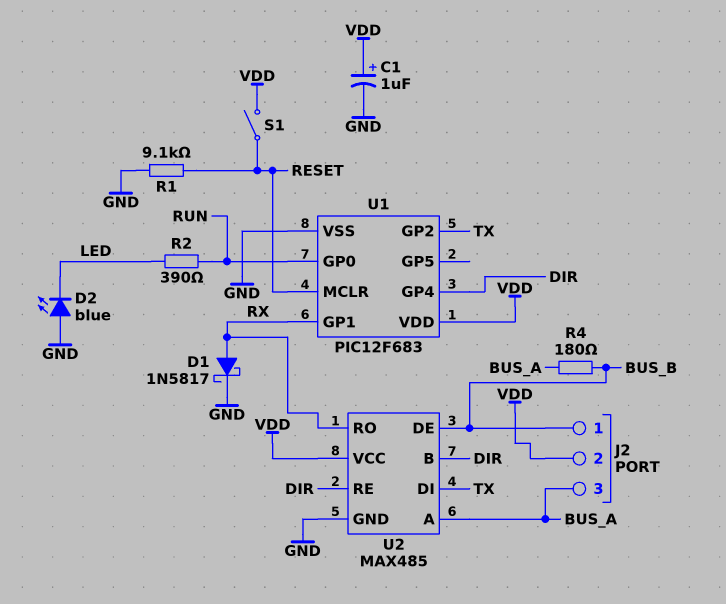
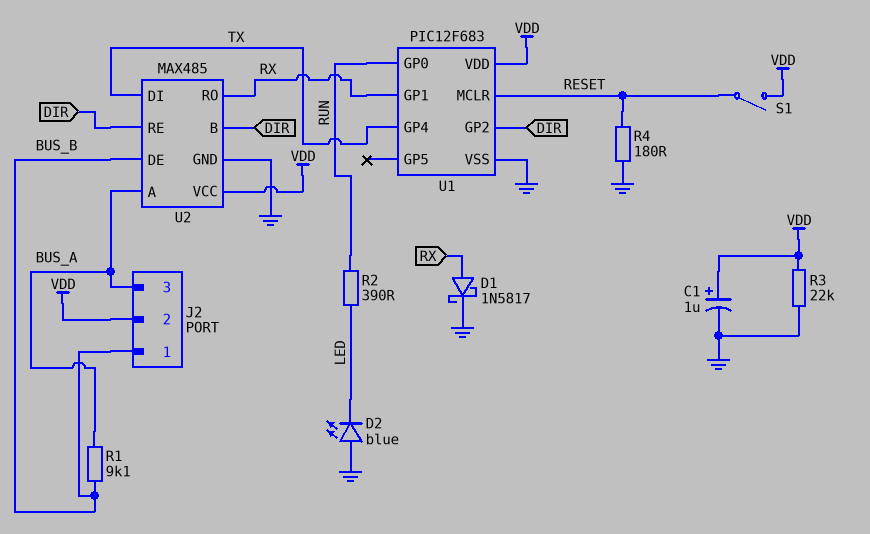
R1: 9.1k (GND, RESET) -> 9.1k (BUS_A, BUS_B)
R3: none -> 22k (GND, VDD)
R4: 180 (BUS_A, BUS_B) -> 180 (GND, RESET)
U1 pin GP2: TX -> DIR
U1 pin GP4: DIR -> TX

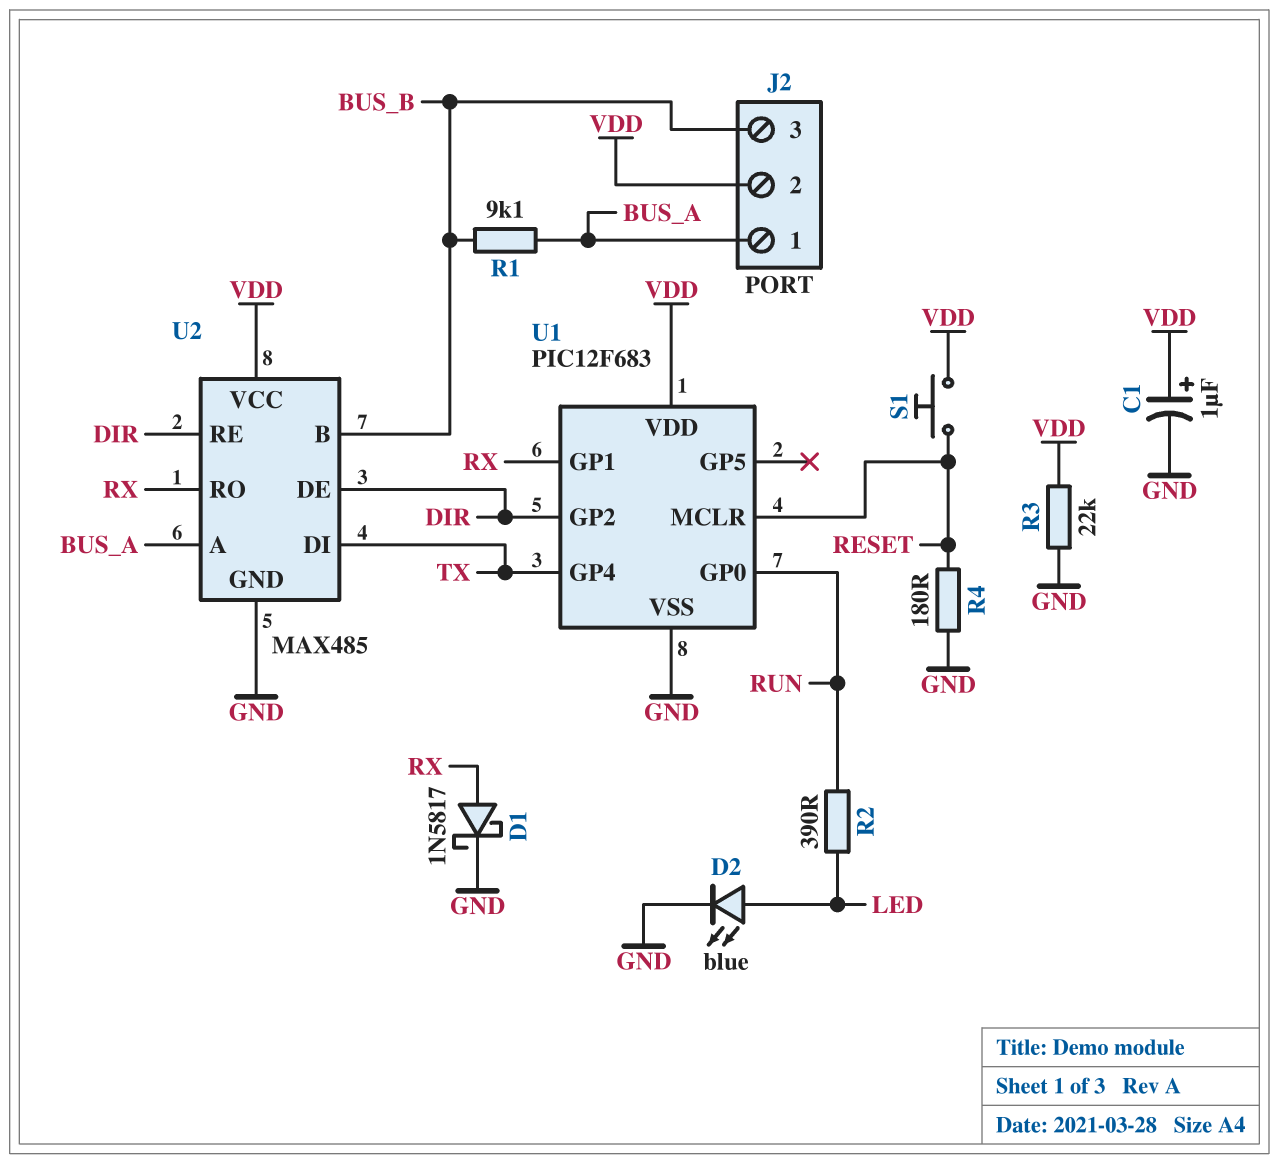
D2: LED blue (A GND, K LED) -> LED blue (A LED, K GND)
J2 pin 1: BUS_B -> BUS_A
J2 pin 3: BUS_A -> BUS_B
S1: switch (RESET, VDD) -> button (RESET, VDD)
U2 pin B: DIR -> BUS_B
U2 pin DE: BUS_B -> DIR

